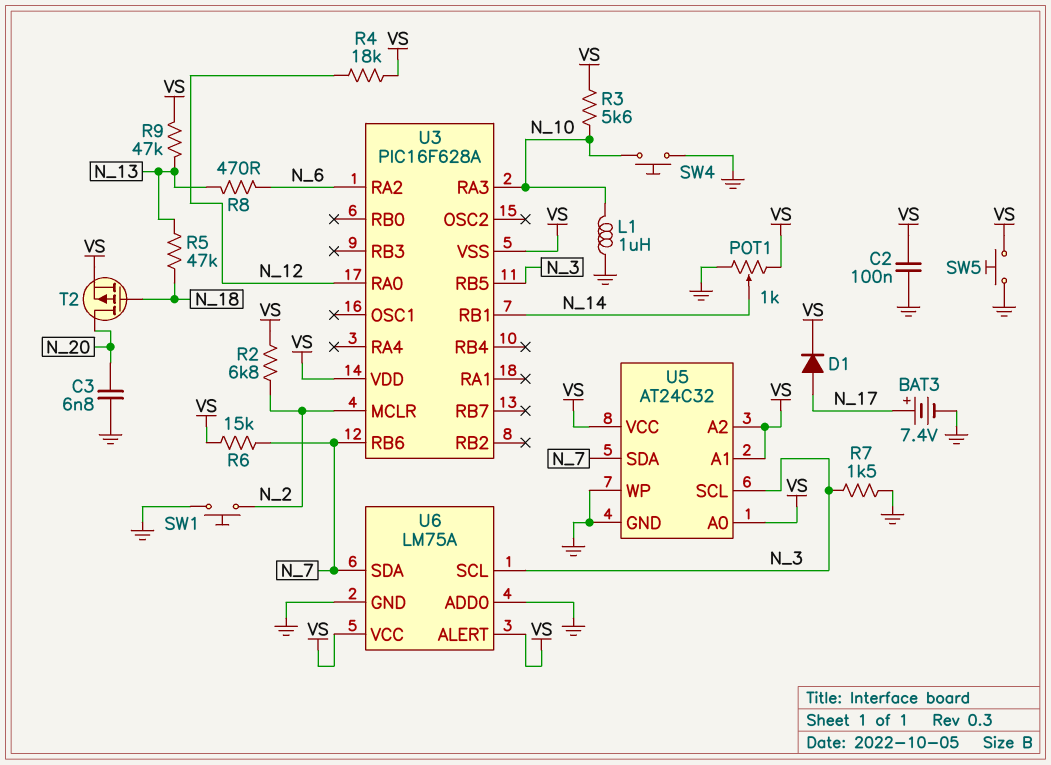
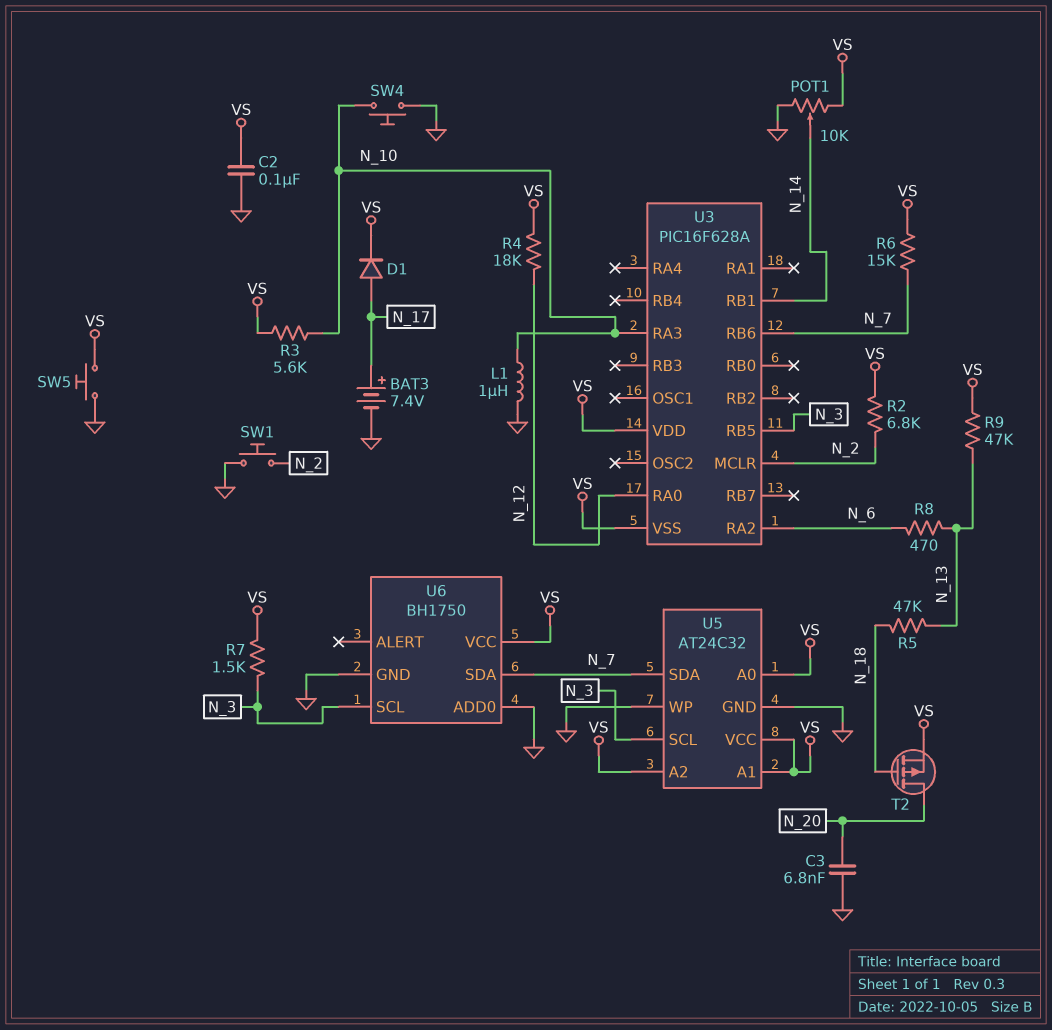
POT1: 1k (GND, VS, wiper N_14) -> 10k (GND, VS, wiper N_14)
R7: 1.5k (GND, N_3) -> 1.5k (N_3, VS)
U6: LM75A -> BH1750
U6 pin ALERT: VS -> none

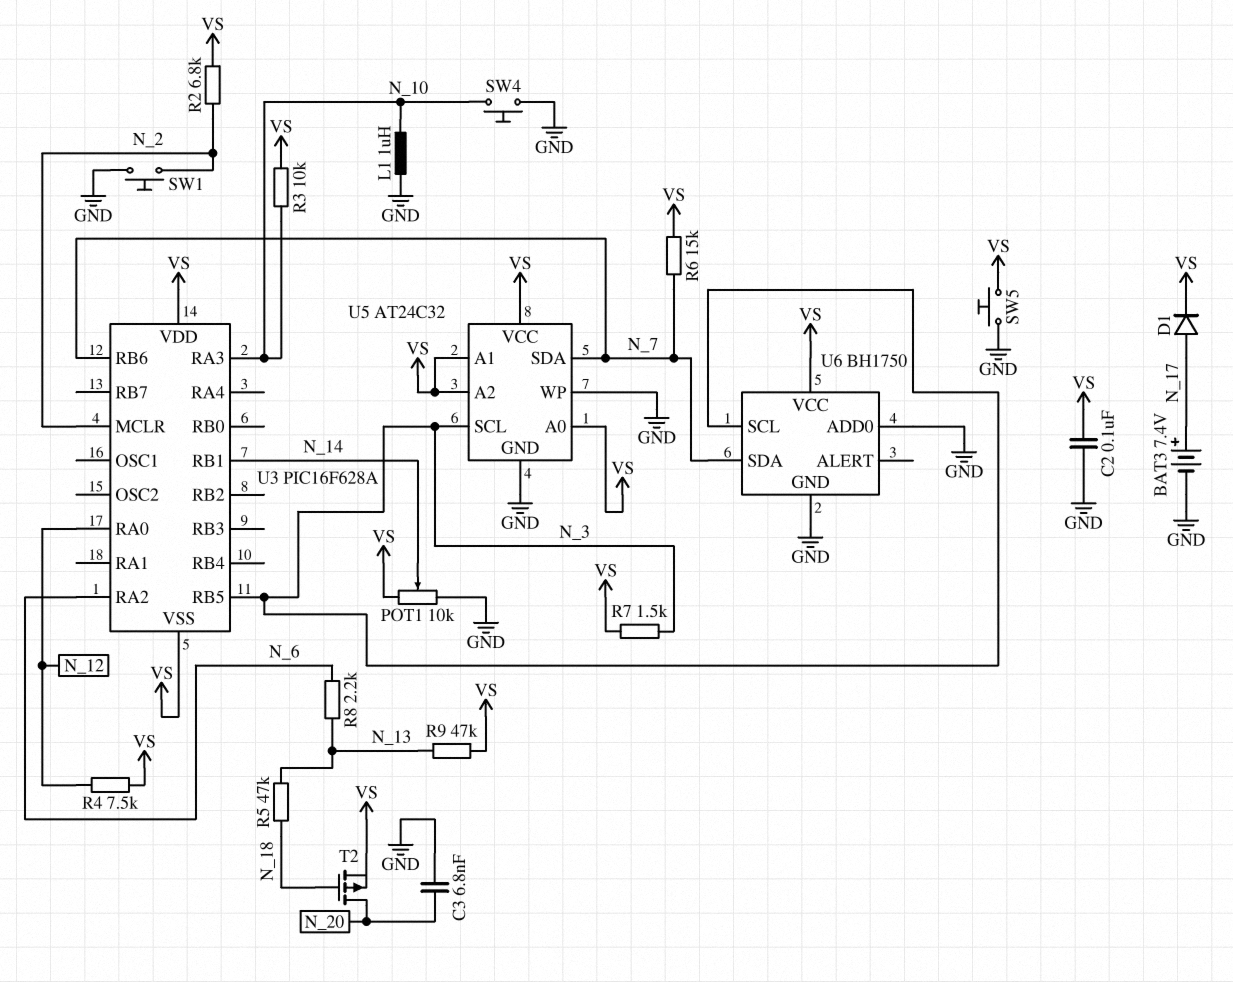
R3: 5.6k (N_10, VS) -> 10k (N_10, VS)
R4: 18k (N_12, VS) -> 7.5k (N_12, VS)
R8: 470 (N_6, N_13) -> 2.2k (N_6, N_13)

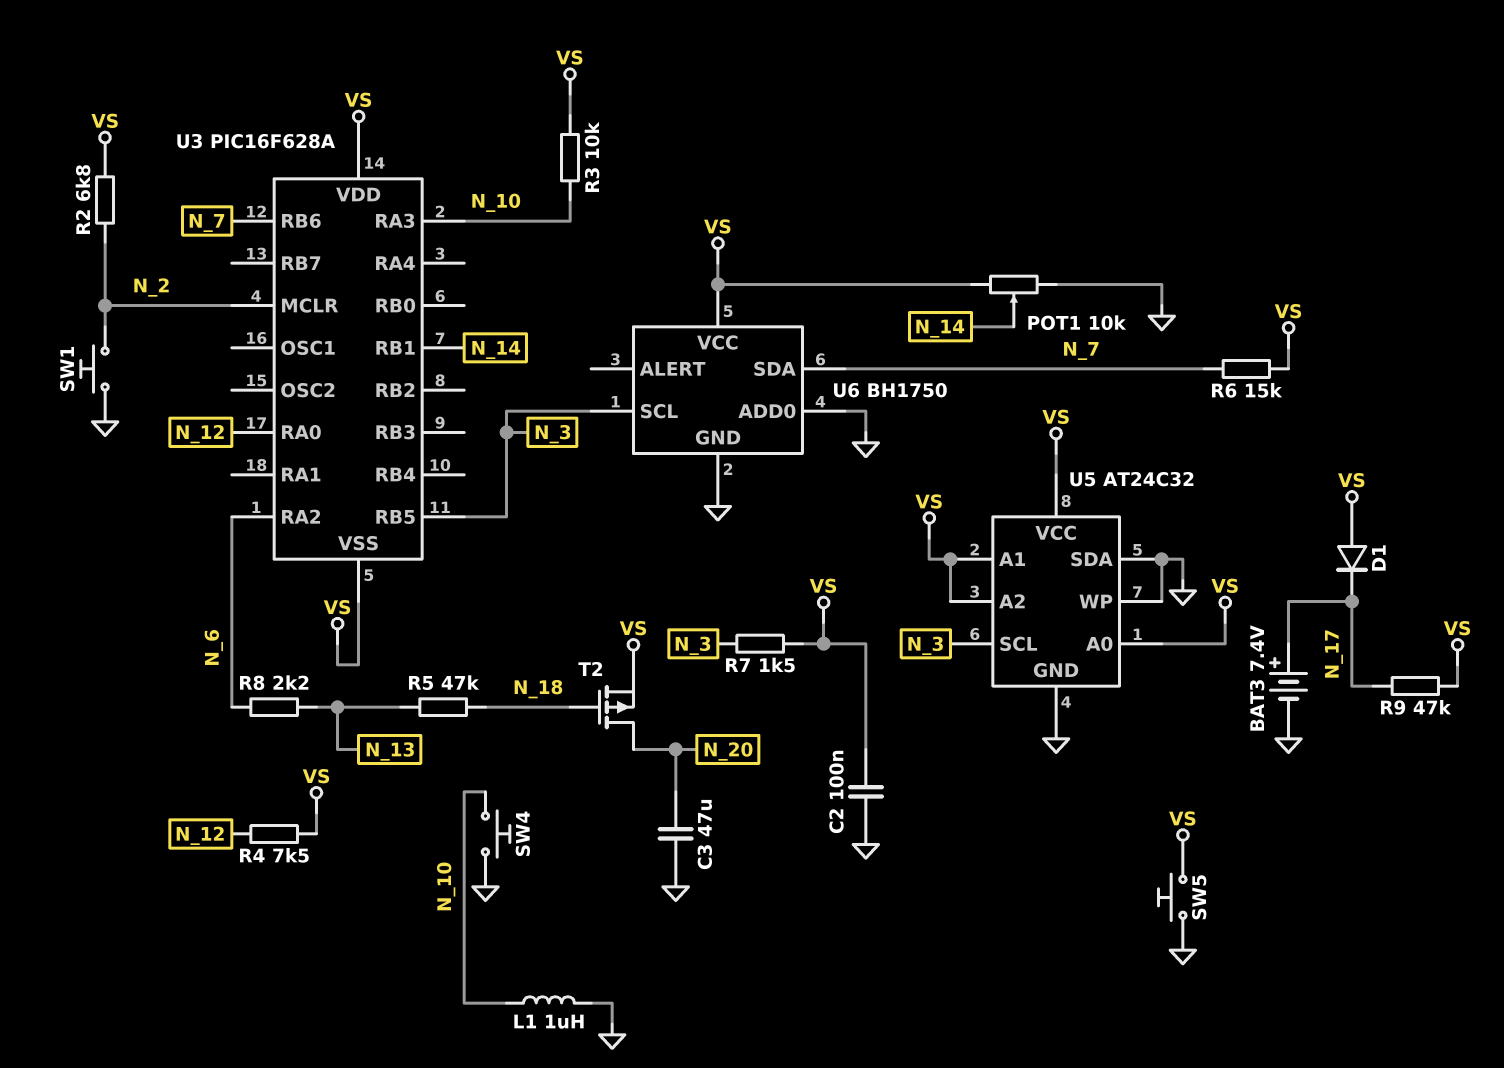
C3: 6.8nF (GND, N_20) -> 47uF (GND, N_20)
D1: diode (A N_17, K VS) -> diode (A VS, K N_17)
R9: 47k (N_13, VS) -> 47k (N_17, VS)
U5 pin SDA: N_7 -> GND

